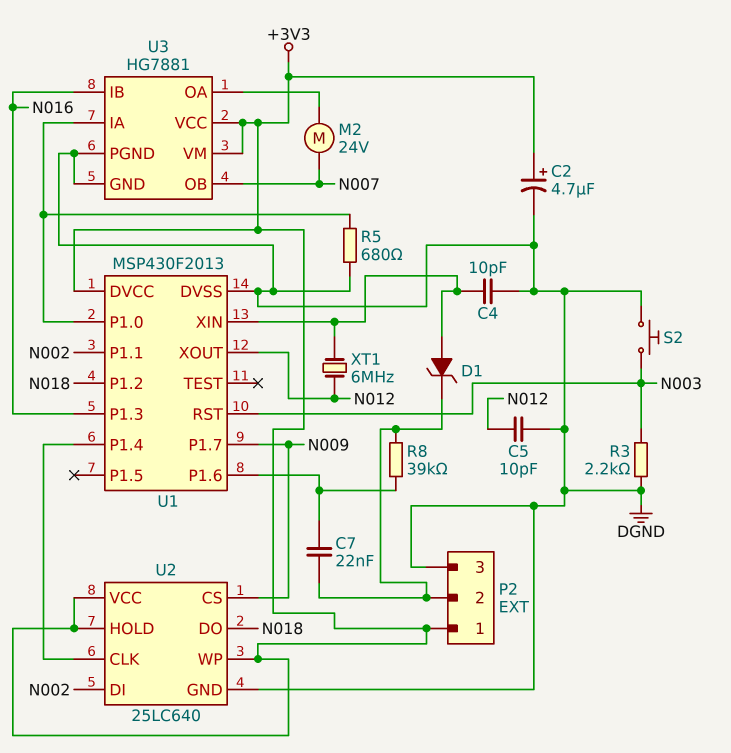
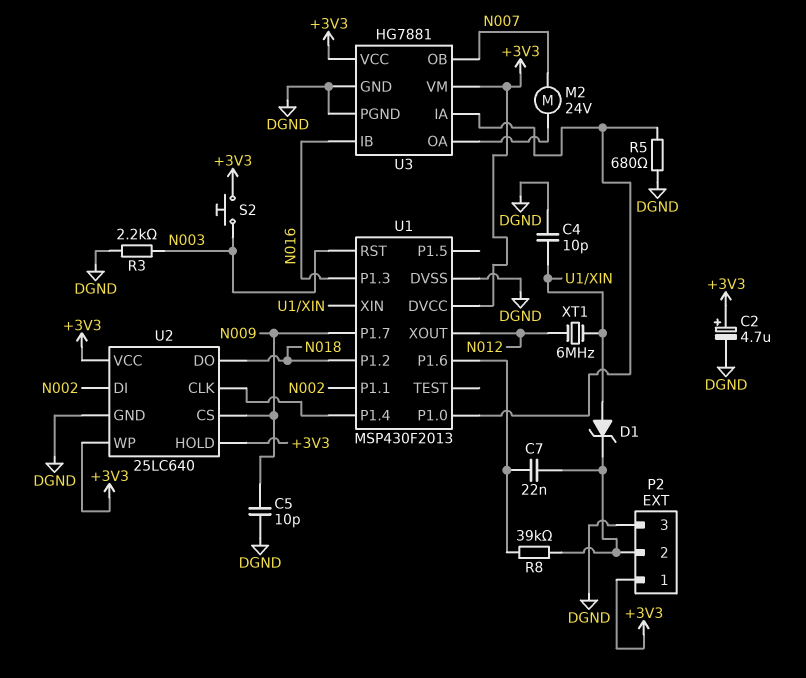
C5: 10pF (DGND, N012) -> 10pF (DGND, N009)
S2: button (DGND, N003) -> button (+3V3, N003)

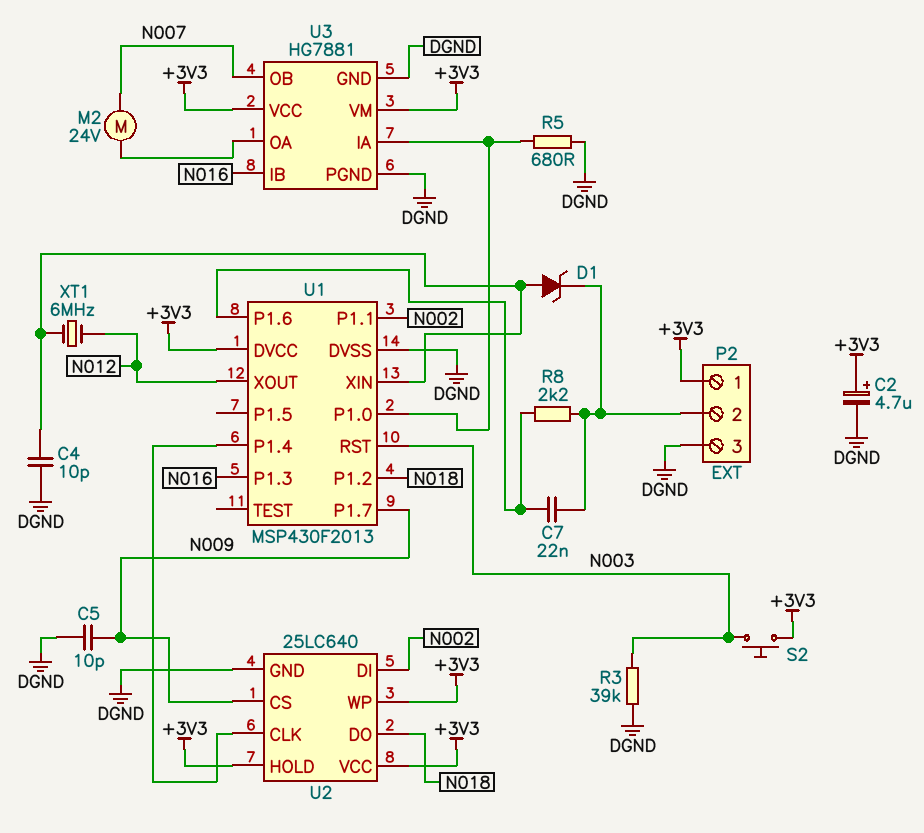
R3: 2.2k (DGND, N003) -> 39k (DGND, N003)
R8: 39k (P2/2, U1/P1.6) -> 2.2k (P2/2, U1/P1.6)

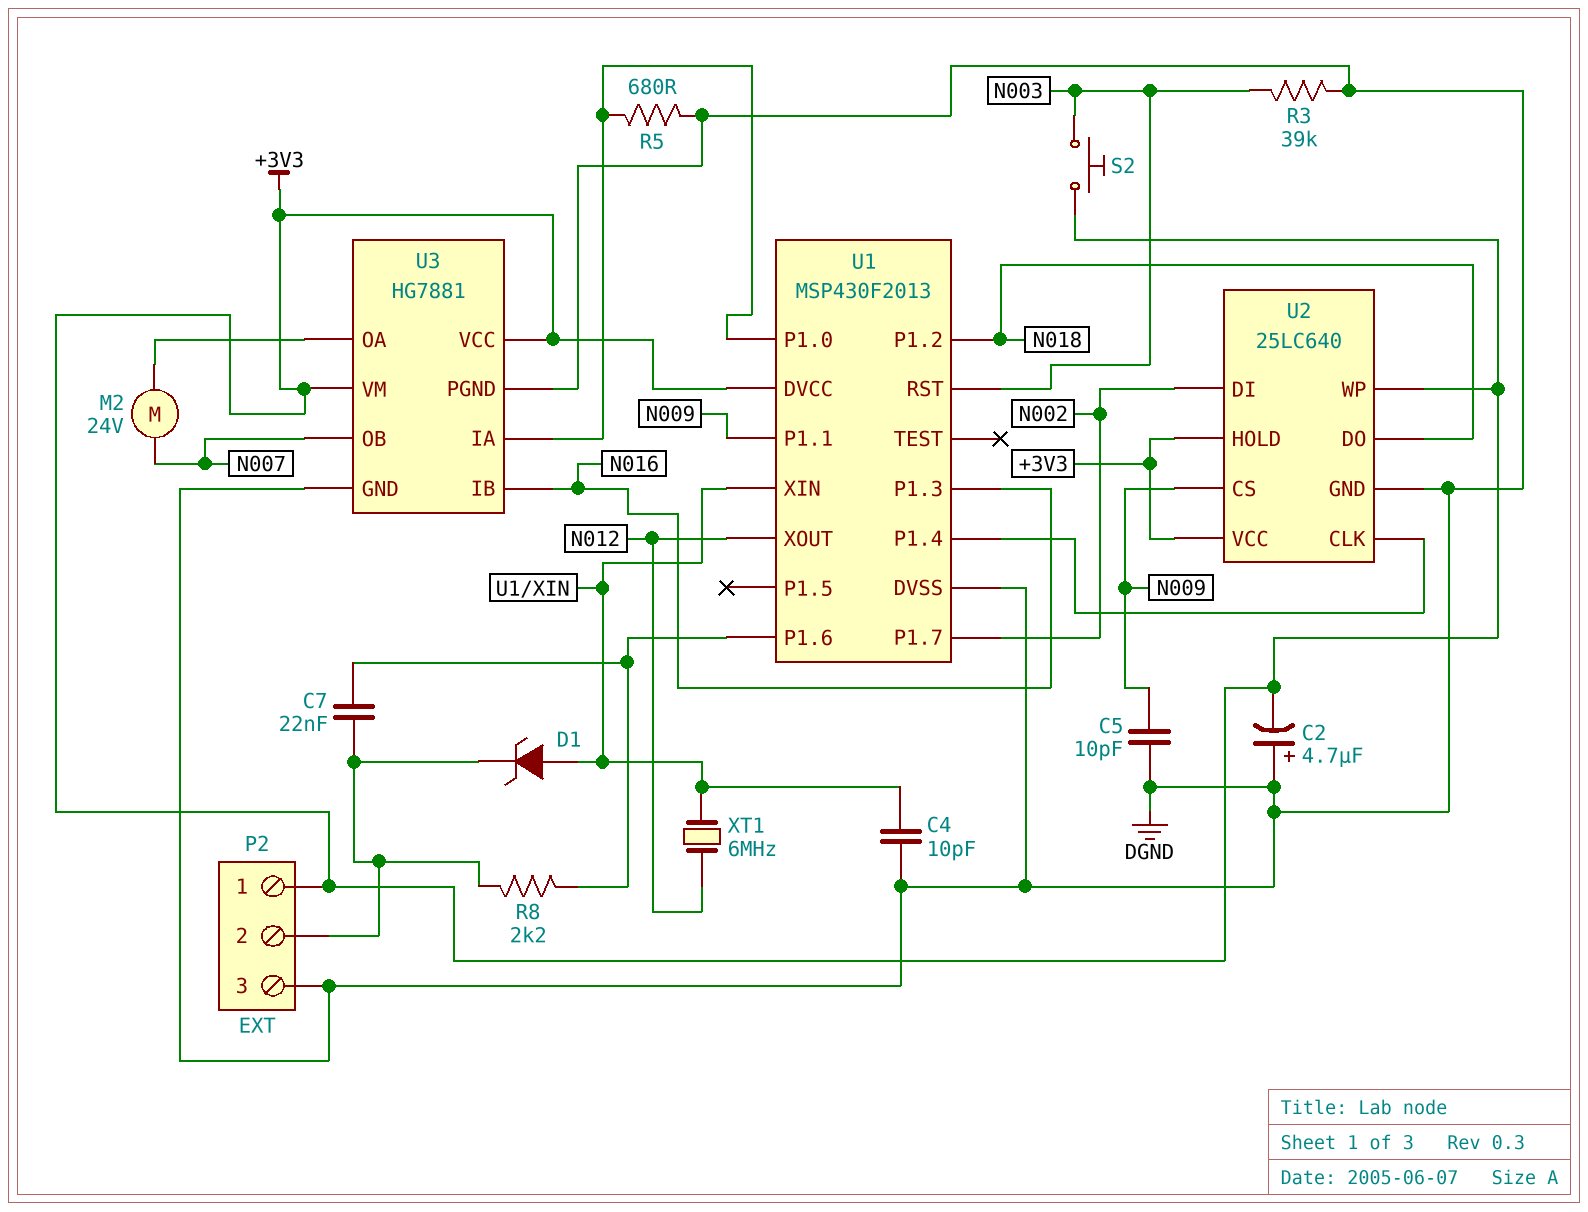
C2: 4.7uF (plus +3V3, minus DGND) -> 4.7uF (plus DGND, minus +3V3)
U1 pin P1.1: N002 -> N009
U1 pin P1.7: N009 -> N002

